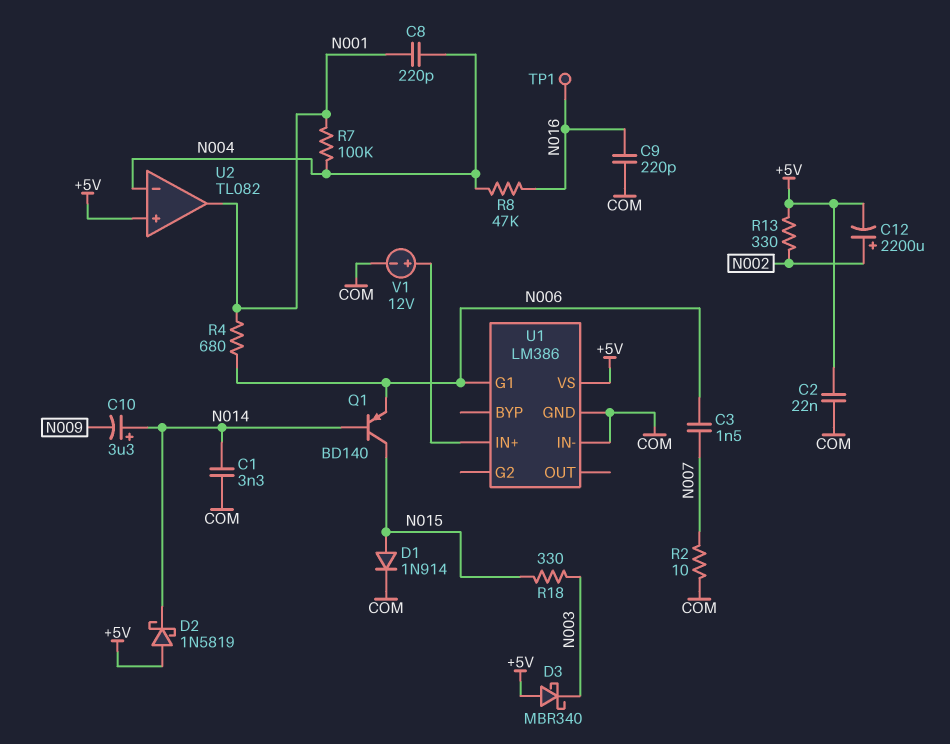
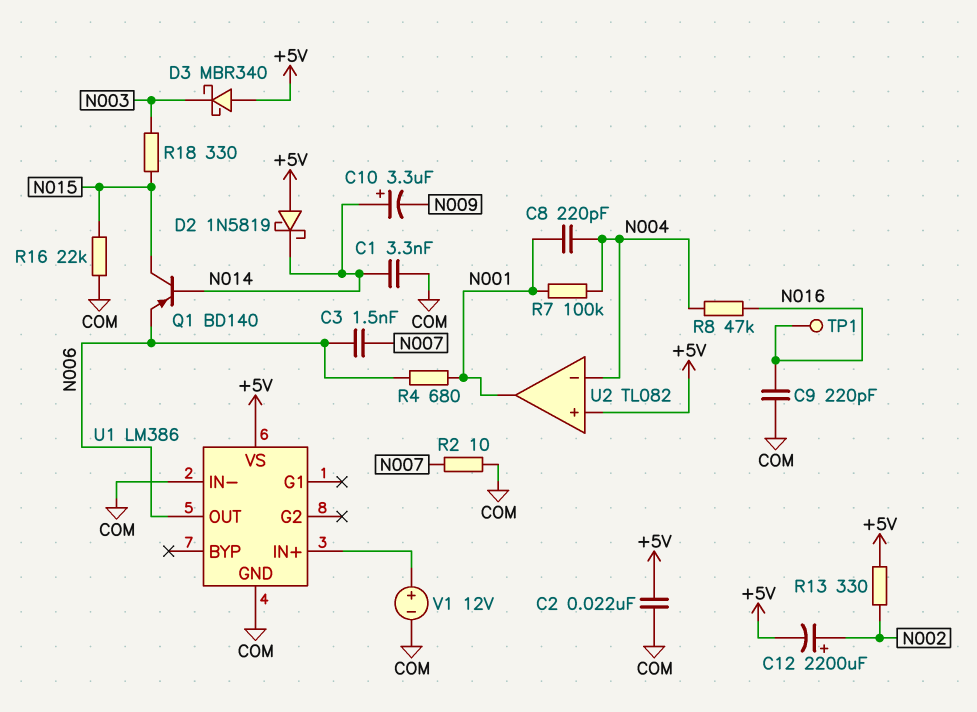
D1: diode 1N914 (A N015, K COM) -> none
R16: none -> 22k (COM, N015)
U1 pin G1: N006 -> none
U1 pin OUT: none -> N006

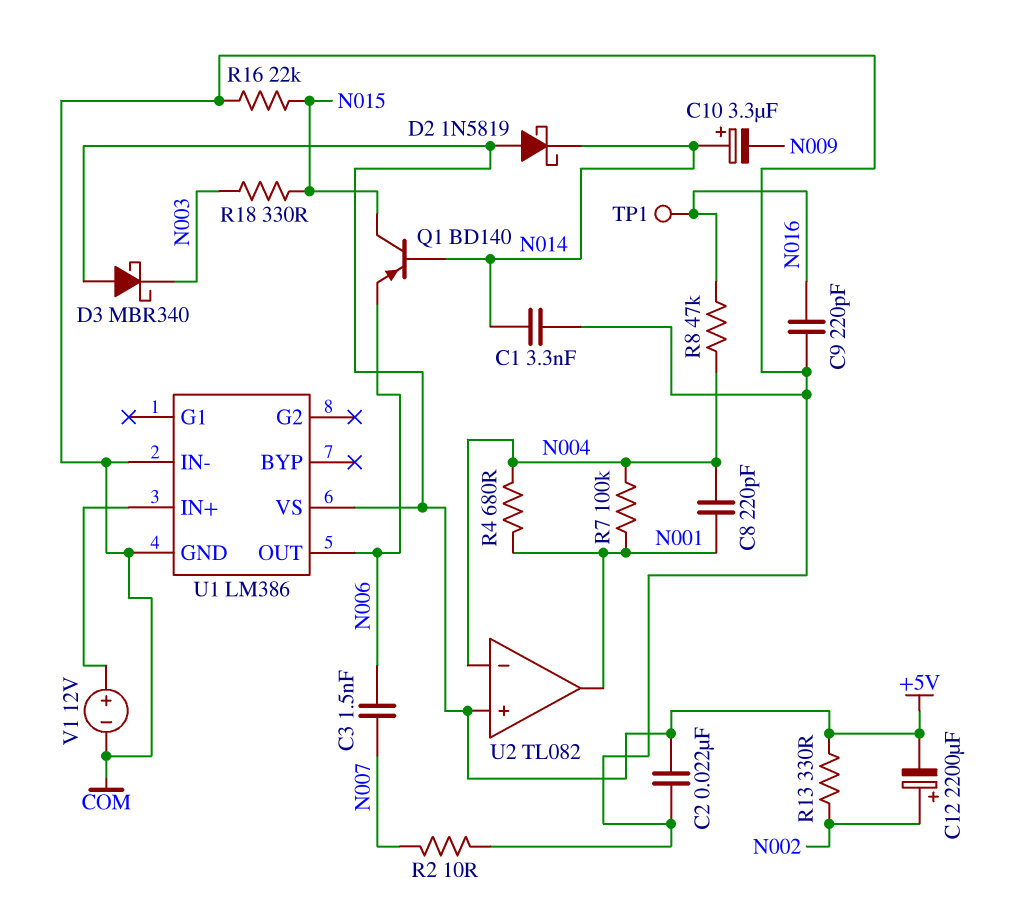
R4: 680 (N001, N006) -> 680 (N001, N004)

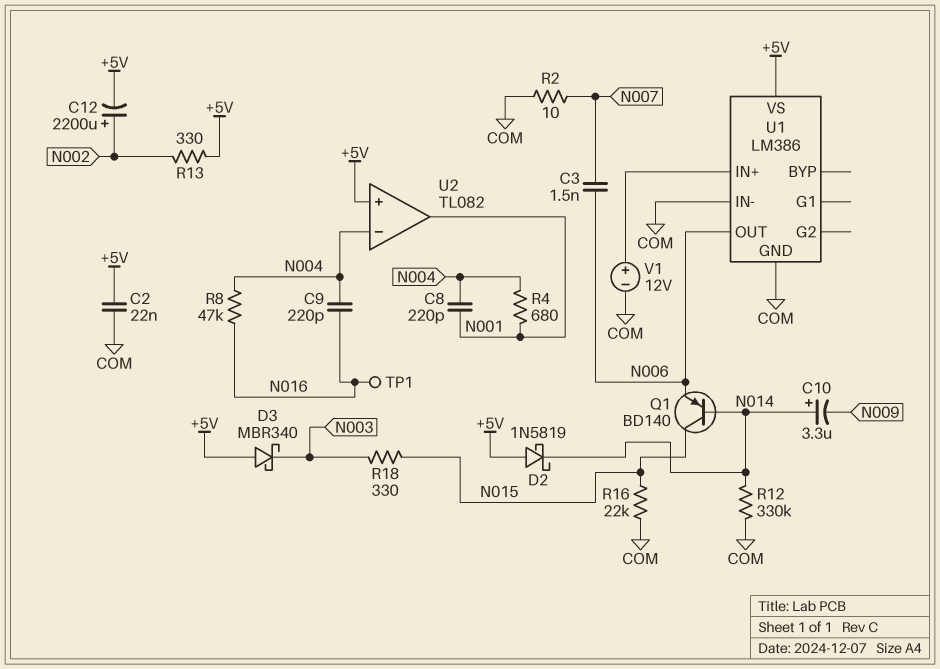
C1: 3.3nF (COM, N014) -> none
C9: 220pF (COM, N016) -> 220pF (N004, N016)
R7: 100k (N001, N004) -> none
R12: none -> 330k (COM, N014)

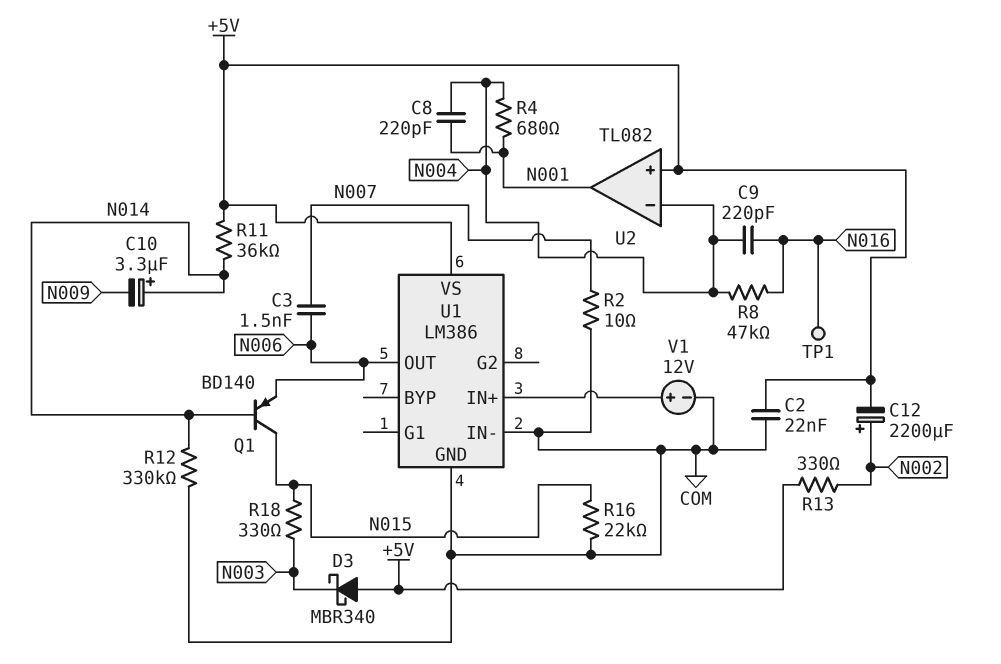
D2: schottky 1N5819 (A +5V, K N014) -> none
R11: none -> 36k (+5V, N014)

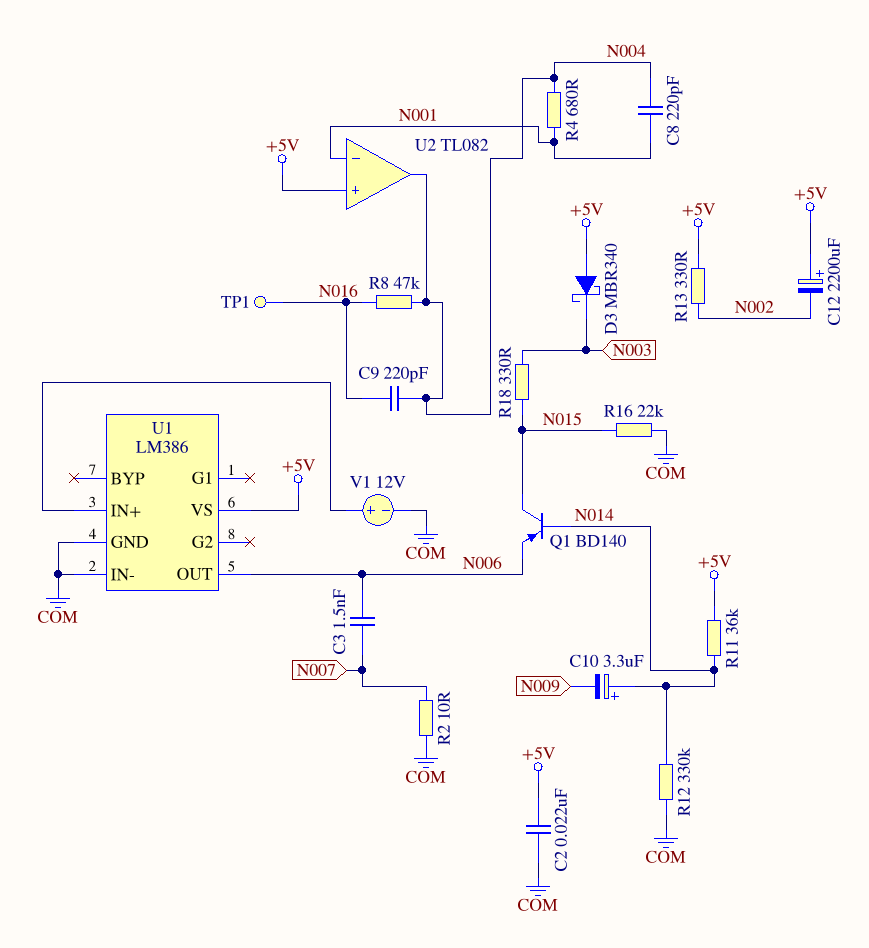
C12: 2200uF (plus N002, minus +5V) -> 2200uF (plus +5V, minus N002)
U2 pin in-: N004 -> N001
U2 pin out: N001 -> N004

